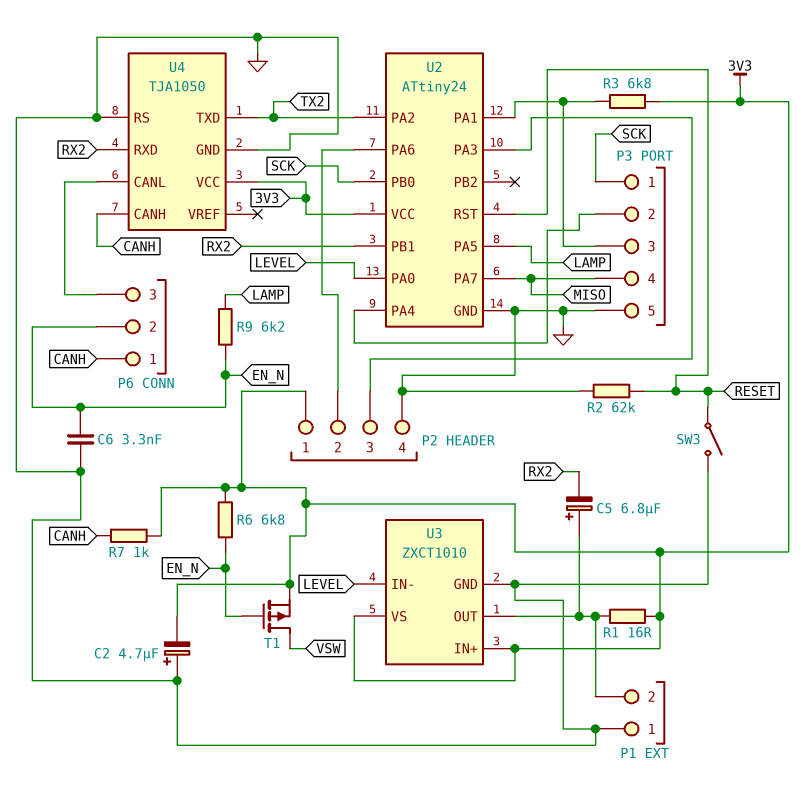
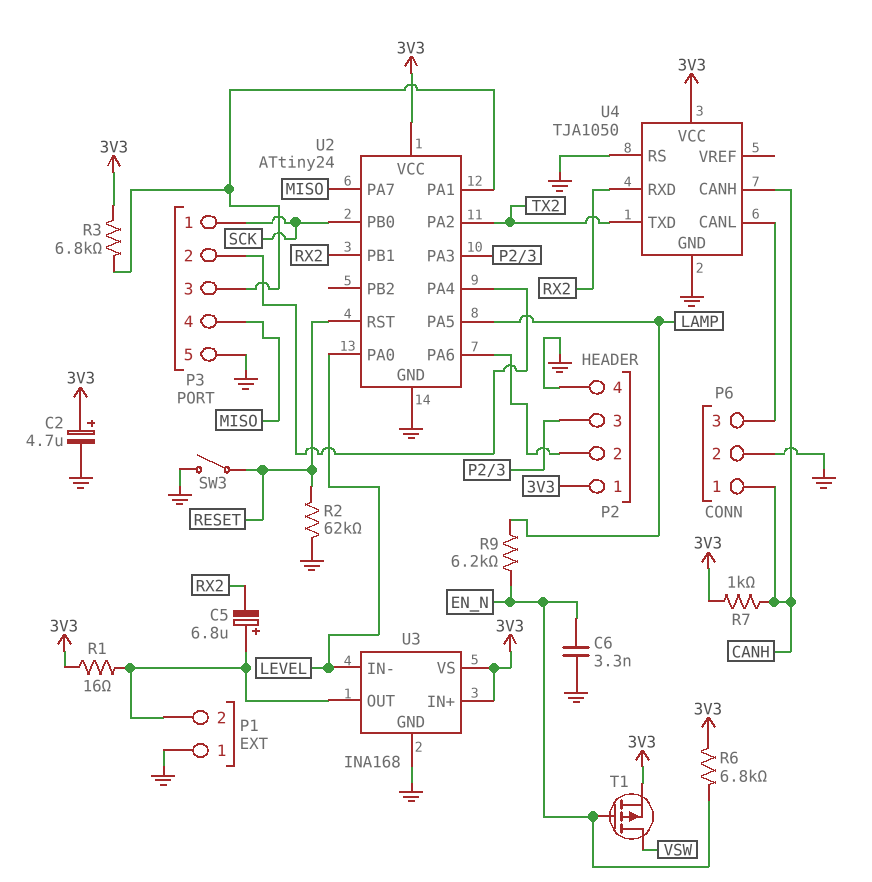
C2: 4.7uF (plus GND, minus 3V3) -> 4.7uF (plus 3V3, minus GND)
P6 pin 2: EN_N -> GND
U3: ZXCT1010 -> INA168

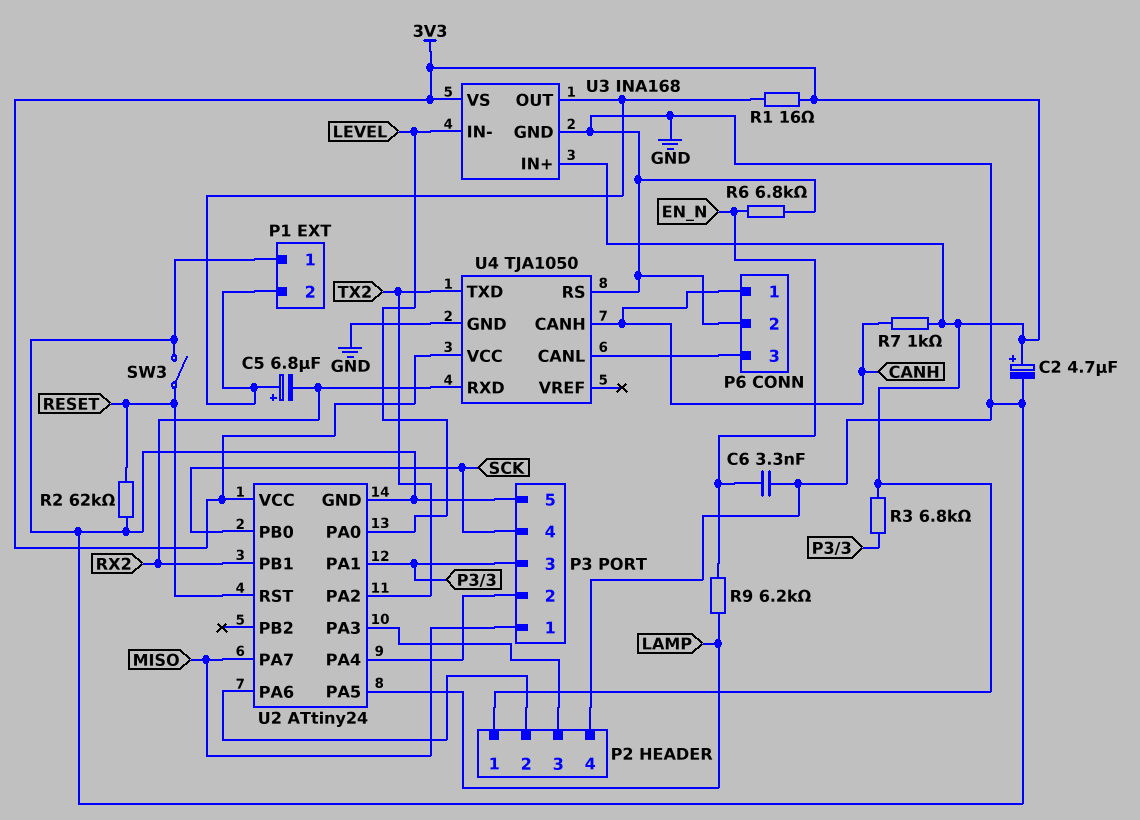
P3 pin 1: SCK -> MISO
P3 pin 4: MISO -> SCK
R6: 6.8k (3V3, EN_N) -> 6.8k (EN_N, GND)
T1: PMOS (G EN_N, D VSW, S 3V3) -> none

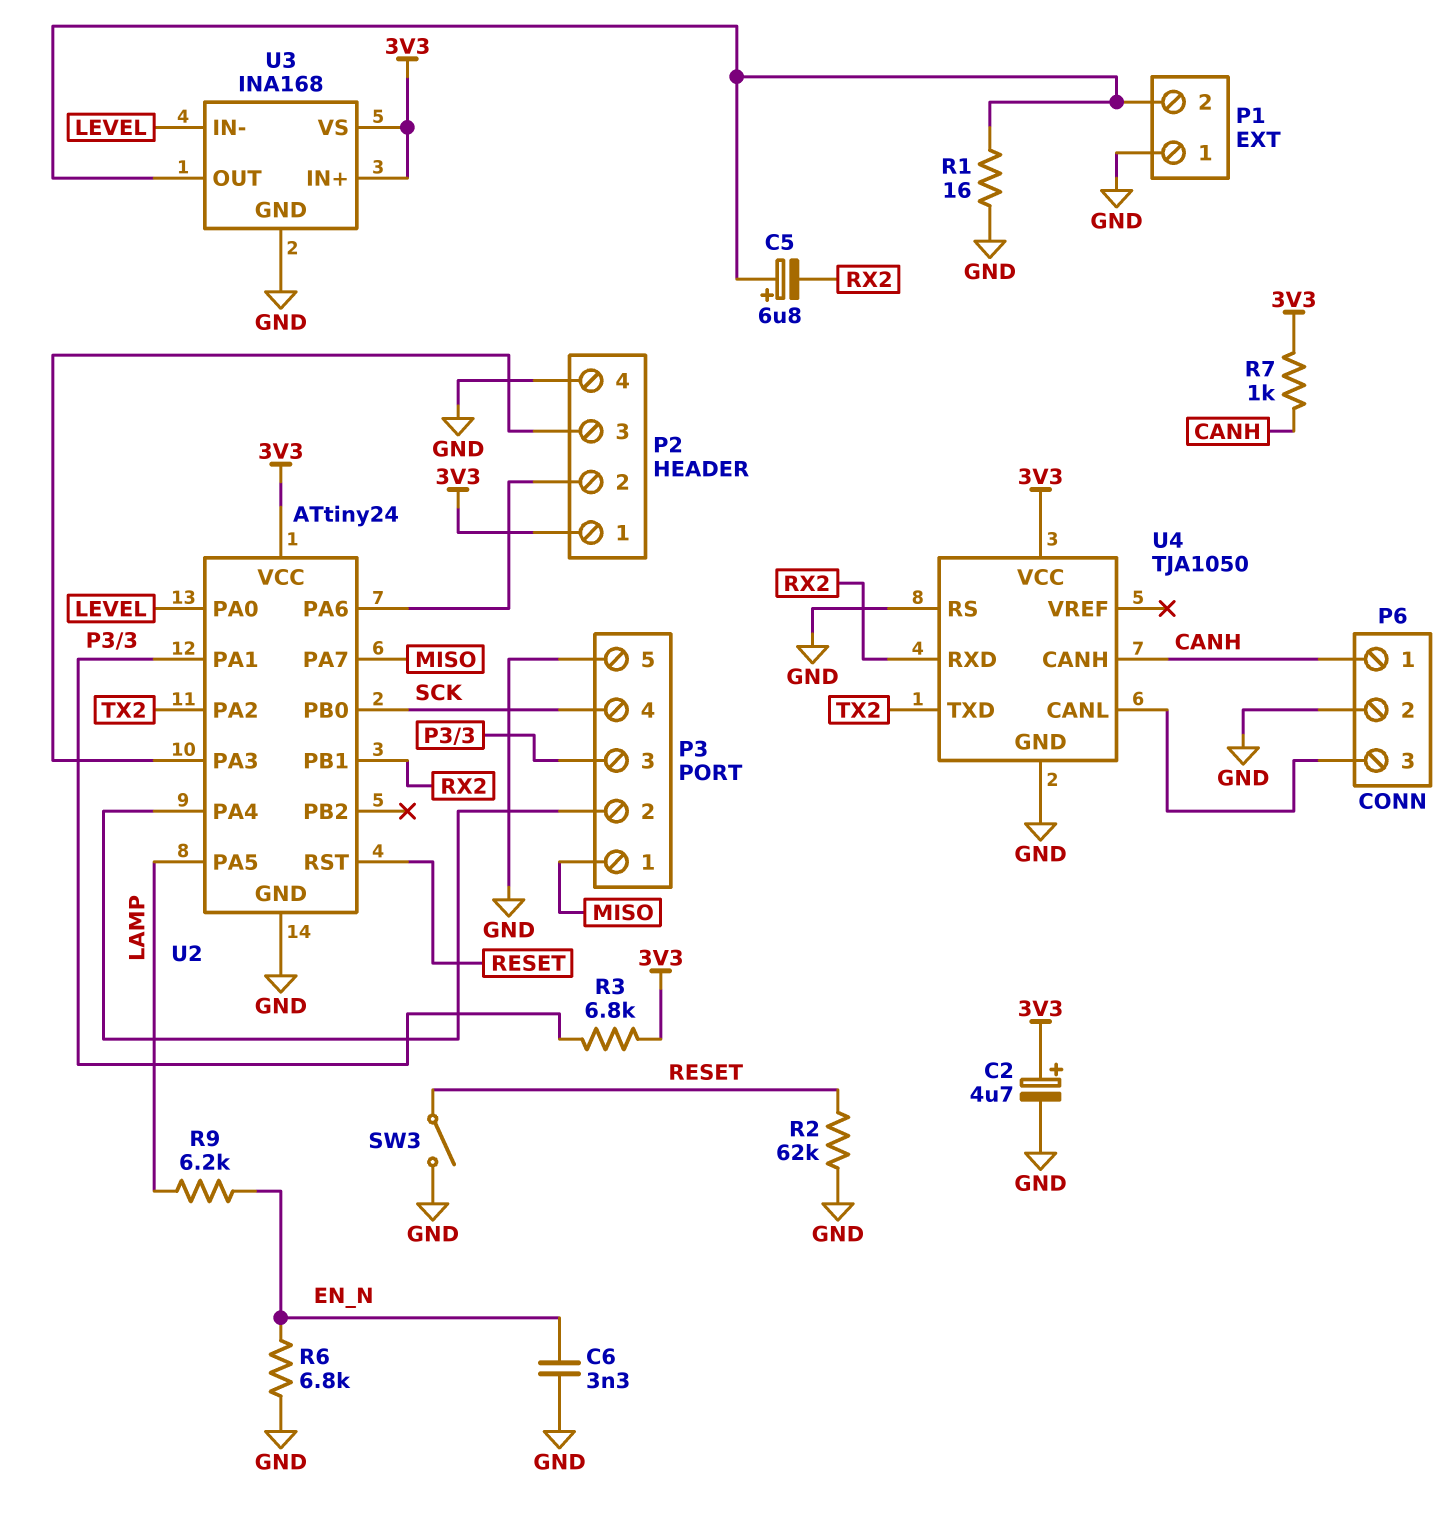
R1: 16 (3V3, P1/2) -> 16 (GND, P1/2)

